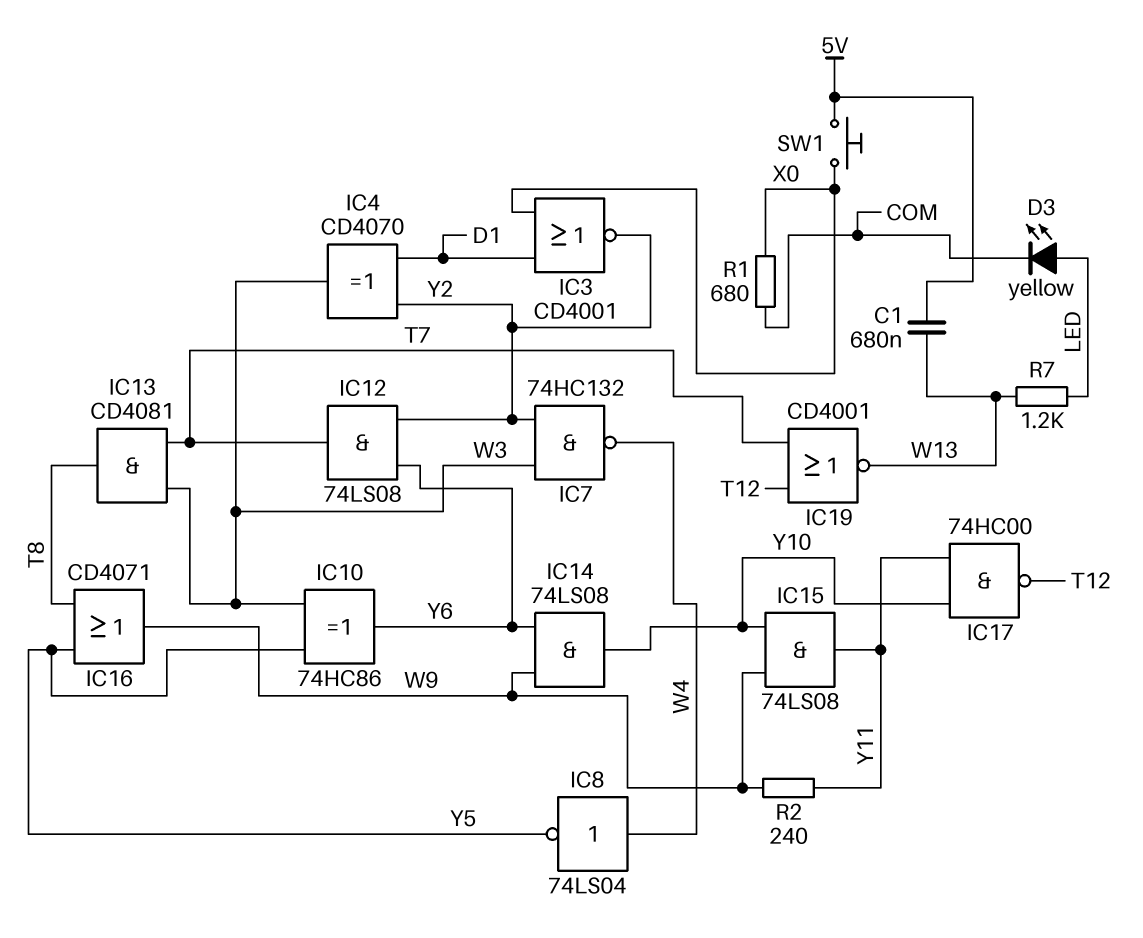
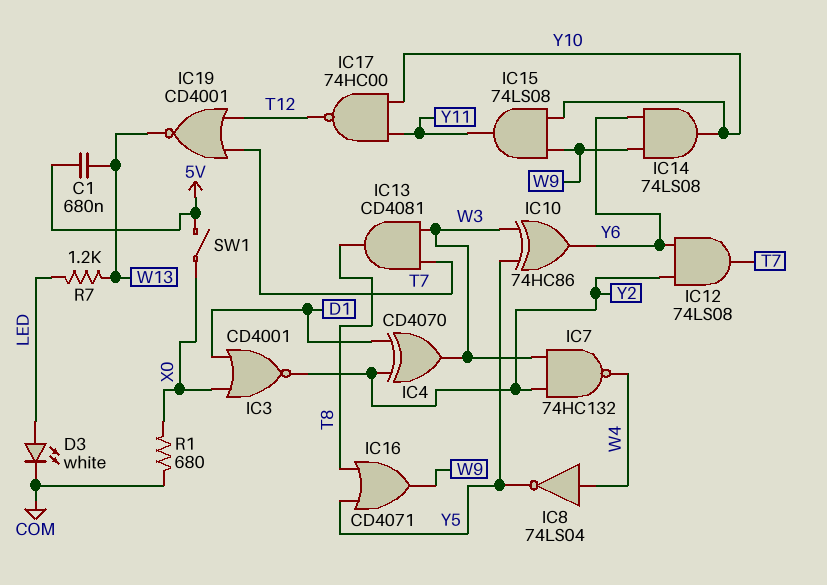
D3: LED yellow (A LED, K COM) -> LED white (A LED, K COM)
R2: 240 (W9, Y11) -> none
SW1: button (5V, X0) -> switch (5V, X0)

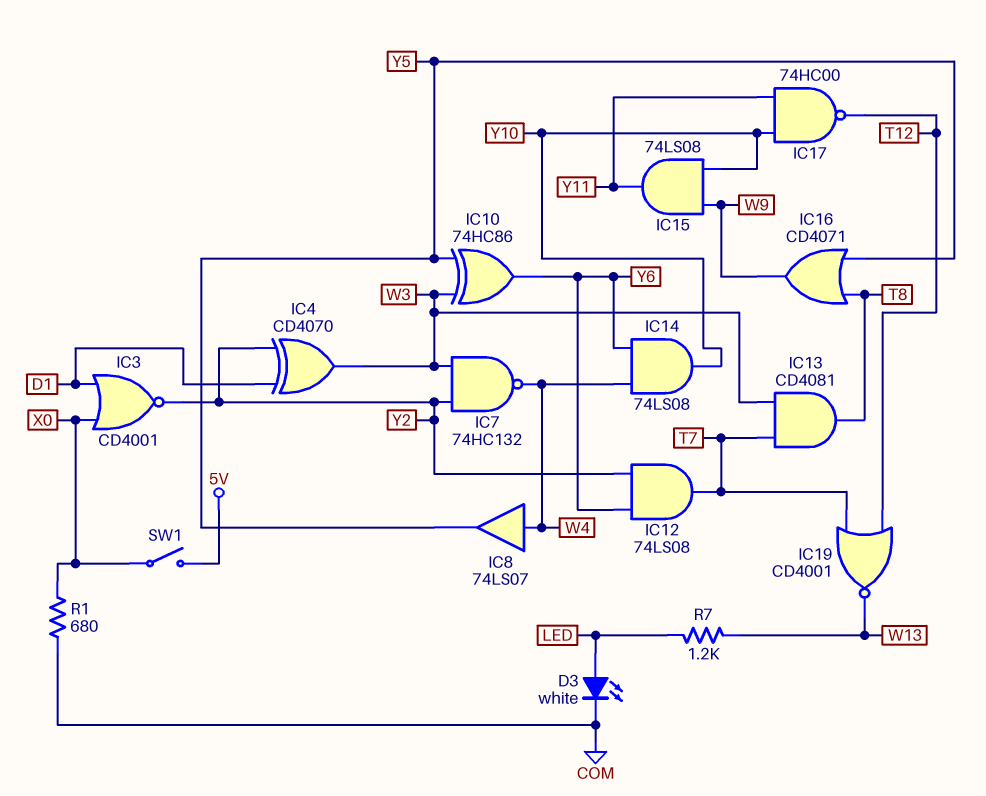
C1: 680nF (5V, W13) -> none
IC8: NOT 74LS04 (in W4, out Y5) -> buffer 74LS07 (in W4, out Y5)
IC14: AND 74LS08 (in W9, in Y6, out Y10) -> AND 74LS08 (in W4, in Y6, out Y10)

